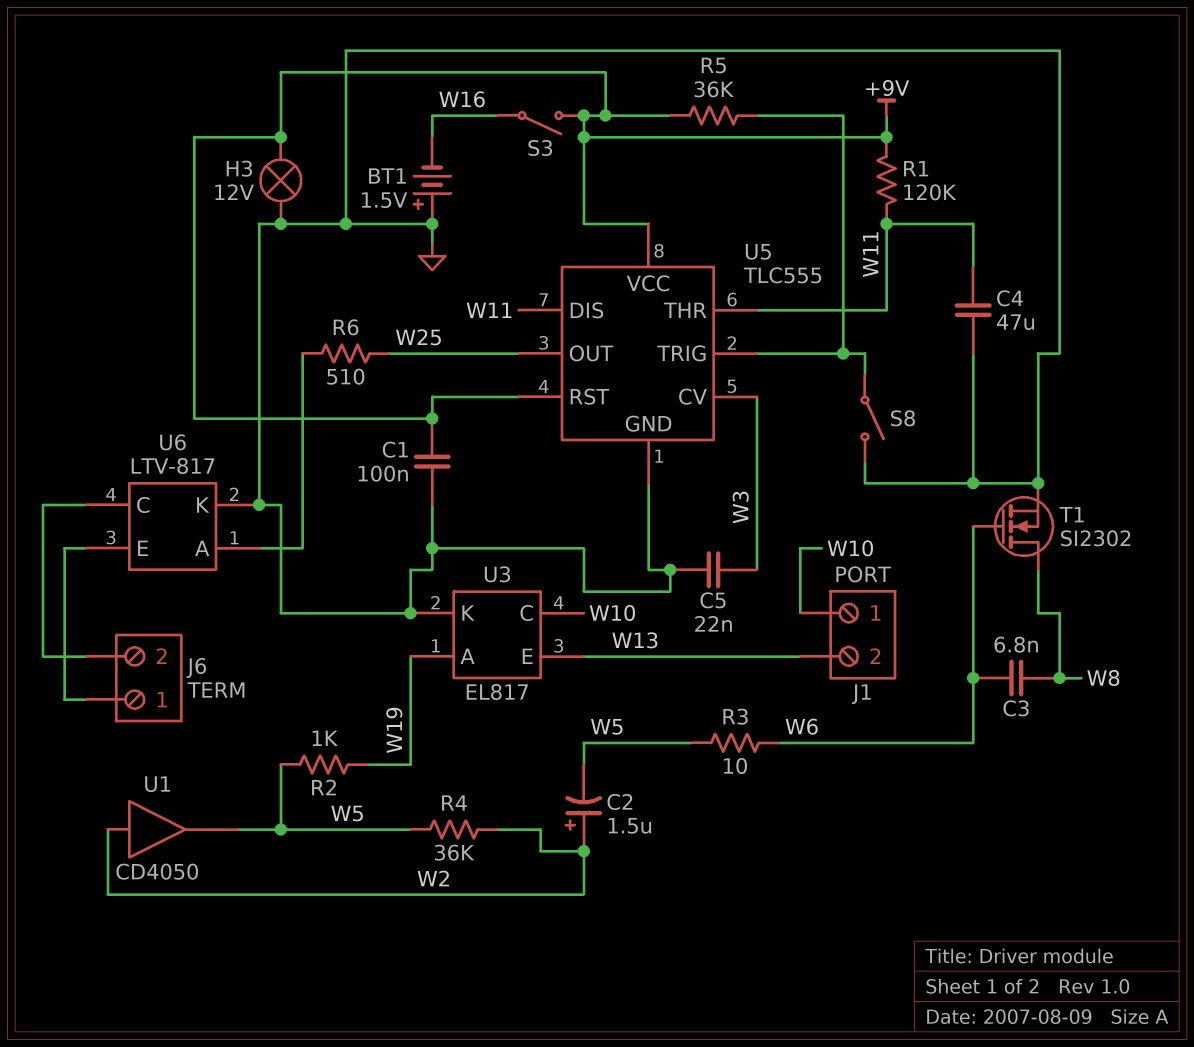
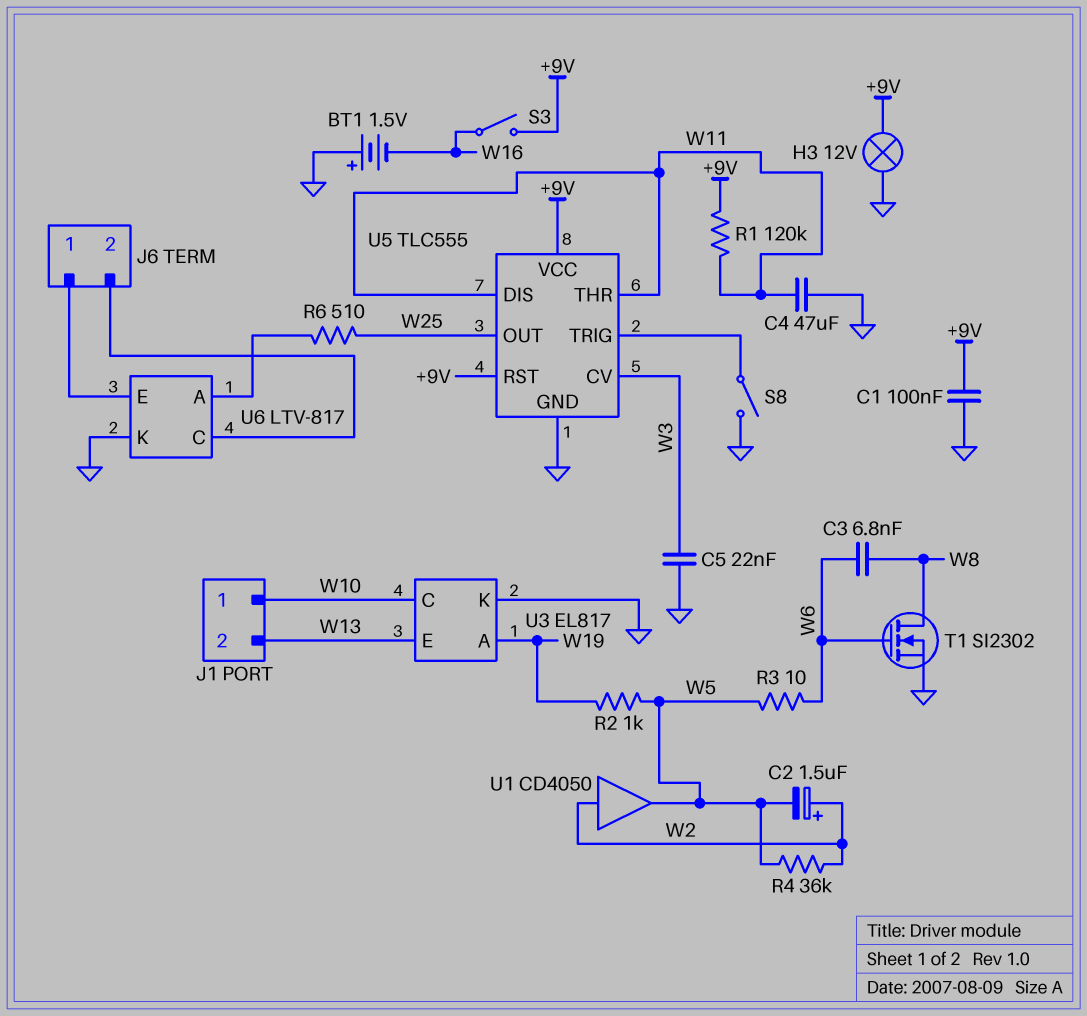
R5: 36k (+9V, U5/TRIG) -> none

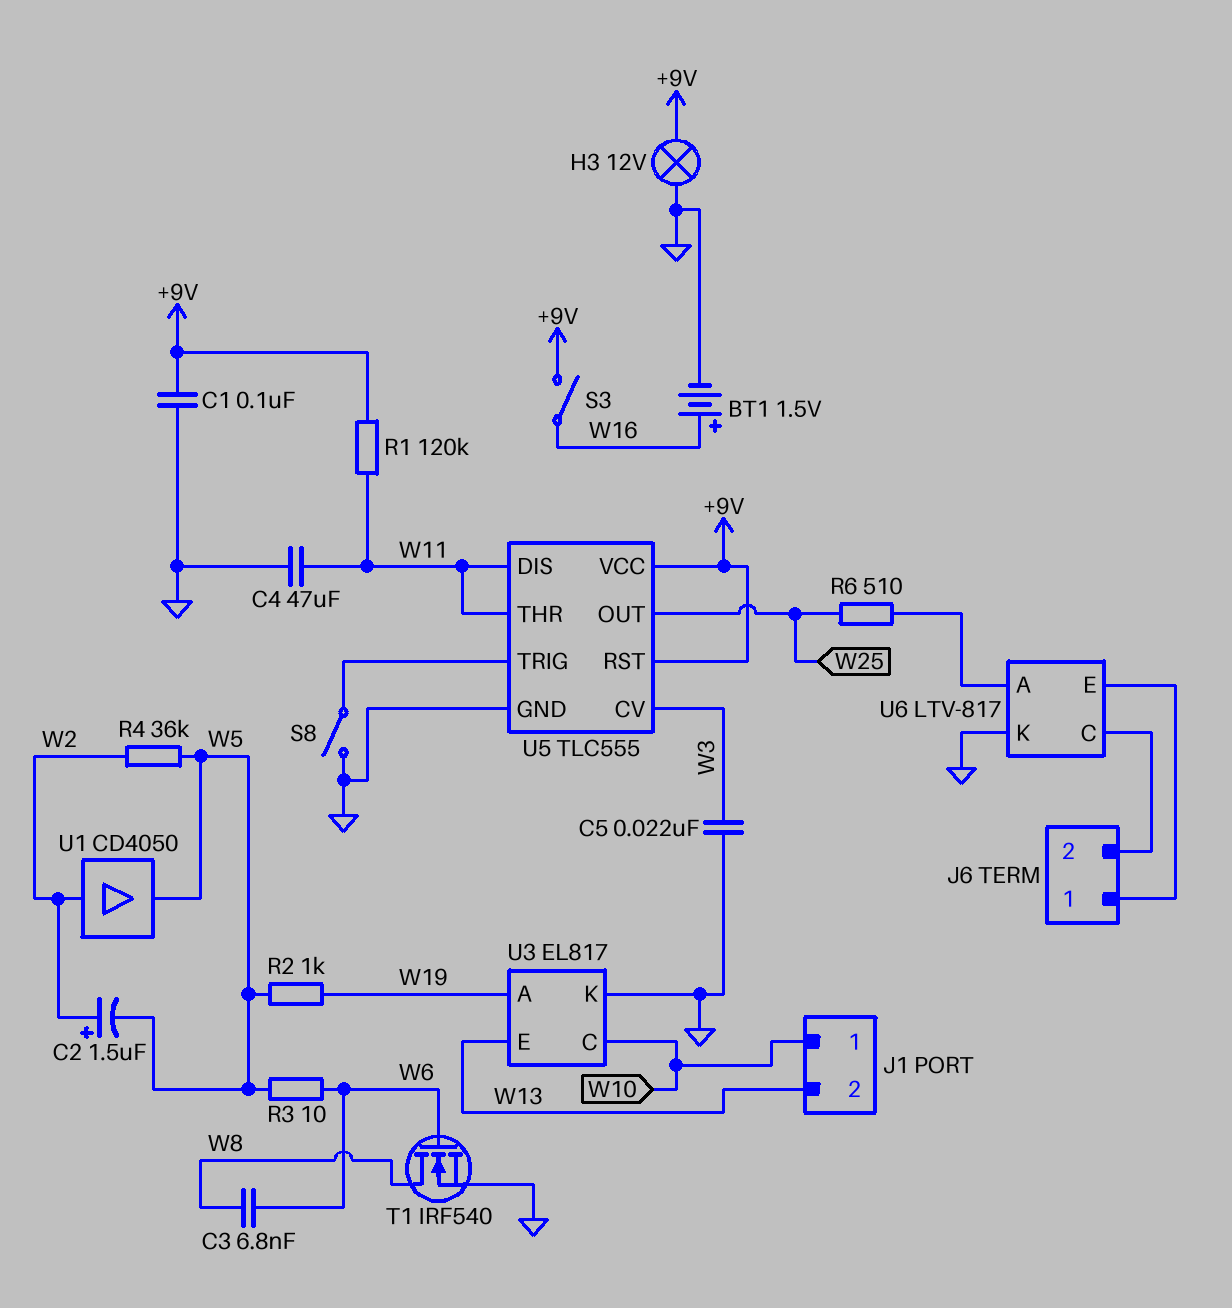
BT1: 1.5V (plus GND, minus W16) -> 1.5V (plus W16, minus GND)
T1: NMOS SI2302 (G W6, D W8, S GND) -> NMOS IRF540 (G W6, D W8, S GND)

